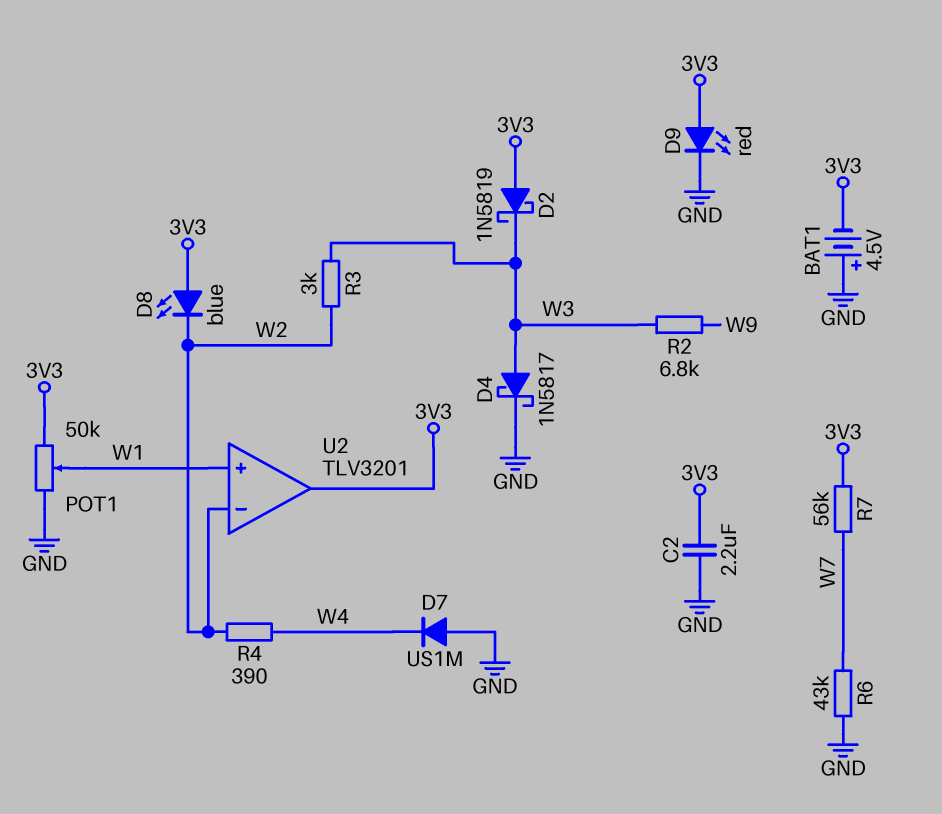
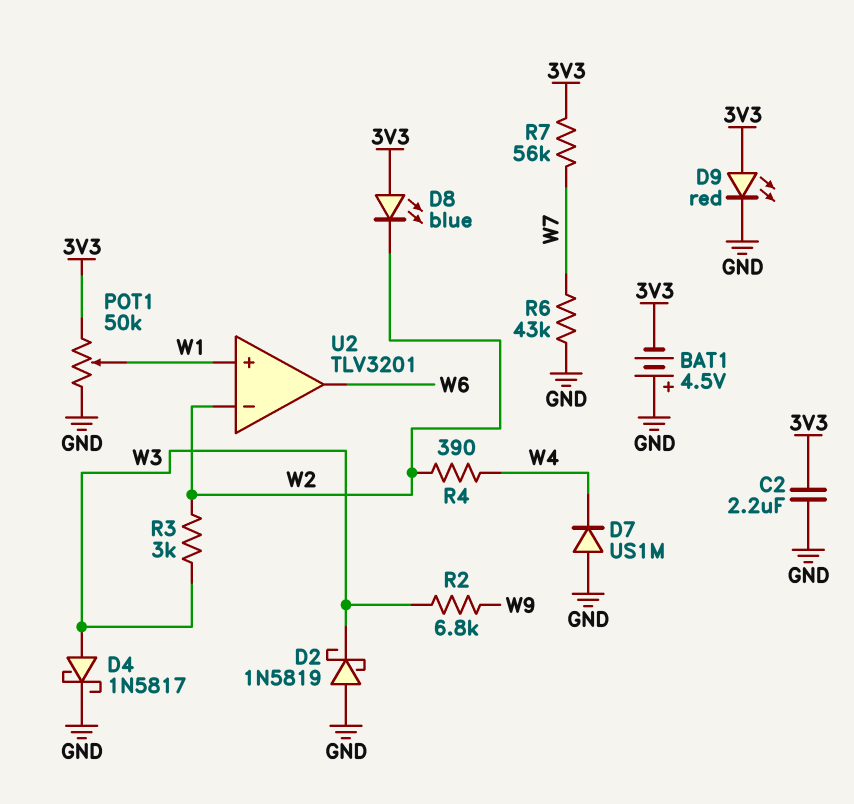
D2: schottky 1N5819 (A 3V3, K W3) -> schottky 1N5819 (A GND, K W3)
U2 pin out: 3V3 -> W6

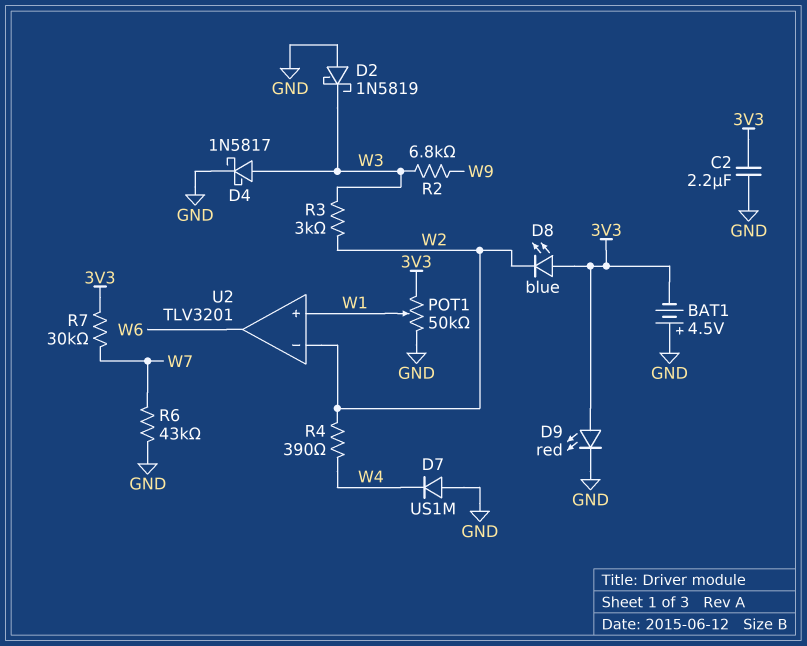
R7: 56k (3V3, W7) -> 30k (3V3, W7)

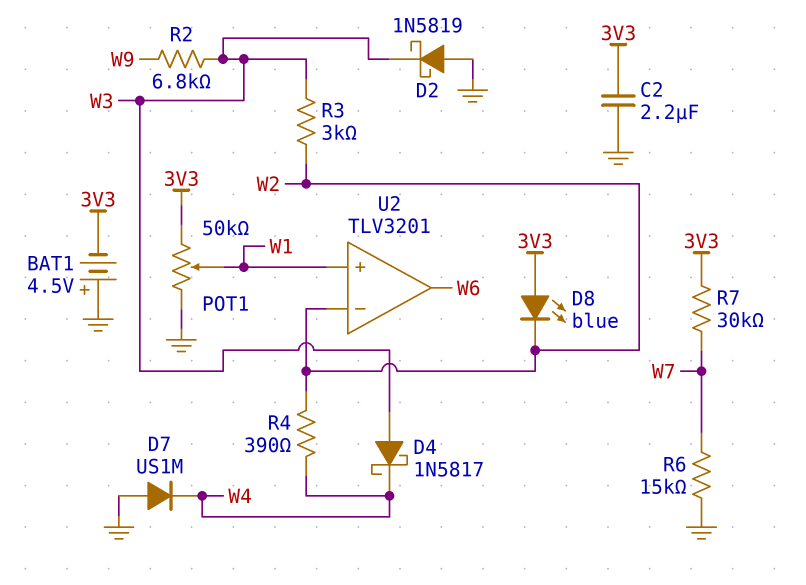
D4: schottky 1N5817 (A W3, K GND) -> schottky 1N5817 (A W3, K W4)
D9: LED red (A 3V3, K GND) -> none
R6: 43k (GND, W7) -> 15k (GND, W7)

